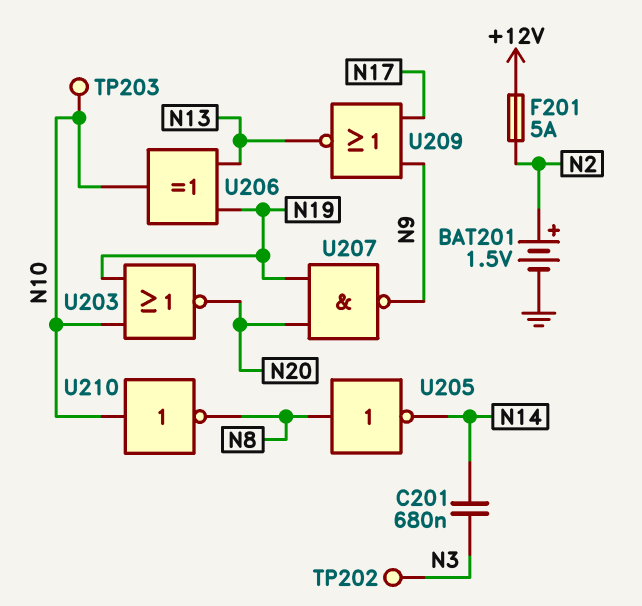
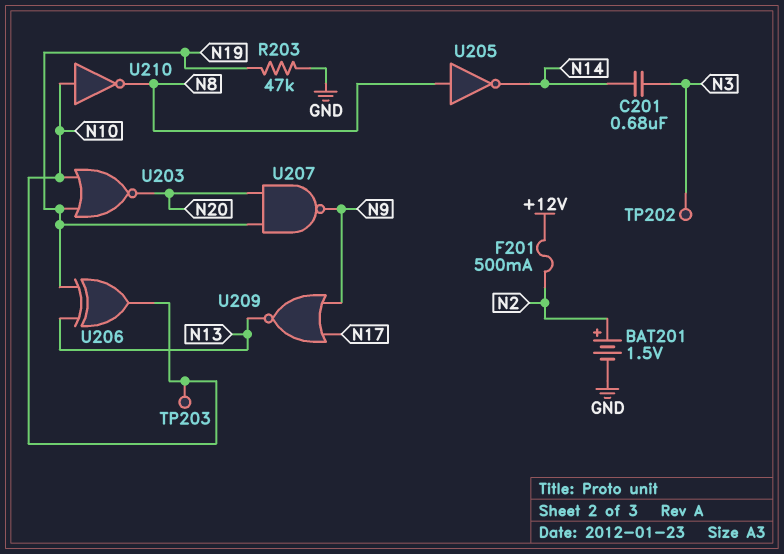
F201: 5A (+12V, N2) -> 500mA (+12V, N2)
R203: none -> 47k (GND, N19)

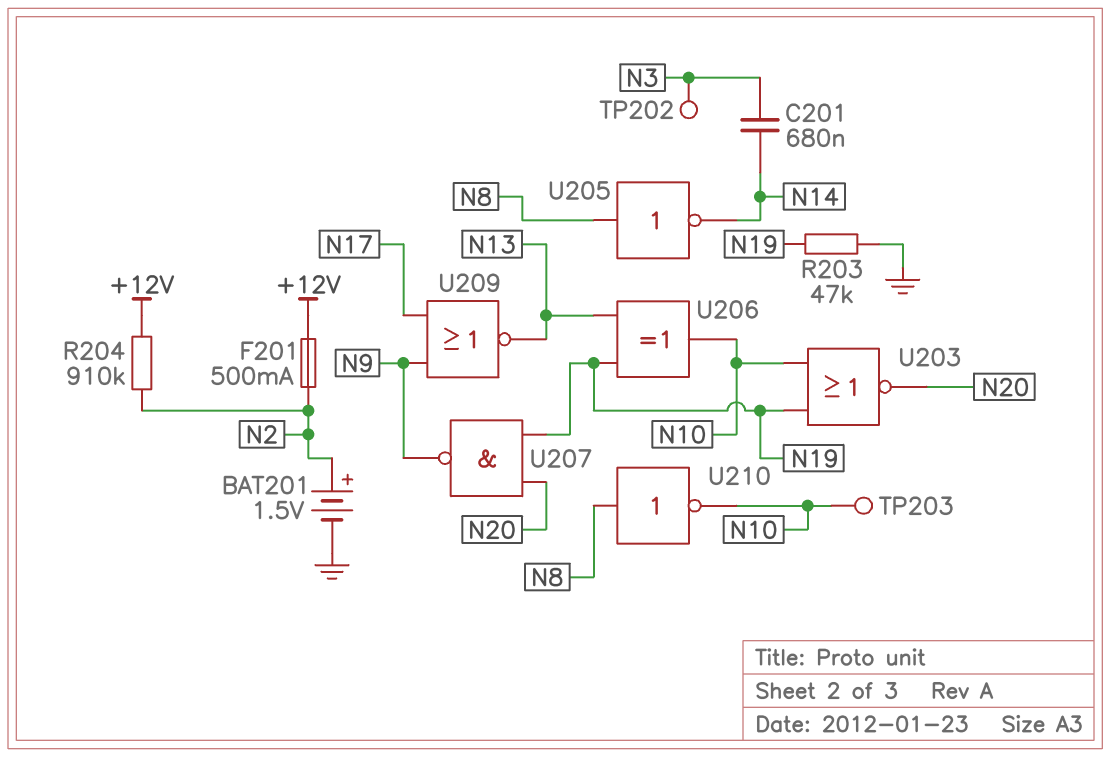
R204: none -> 910k (+12V, N2)
U210: NOT (in N10, out N8) -> NOT (in N8, out N10)

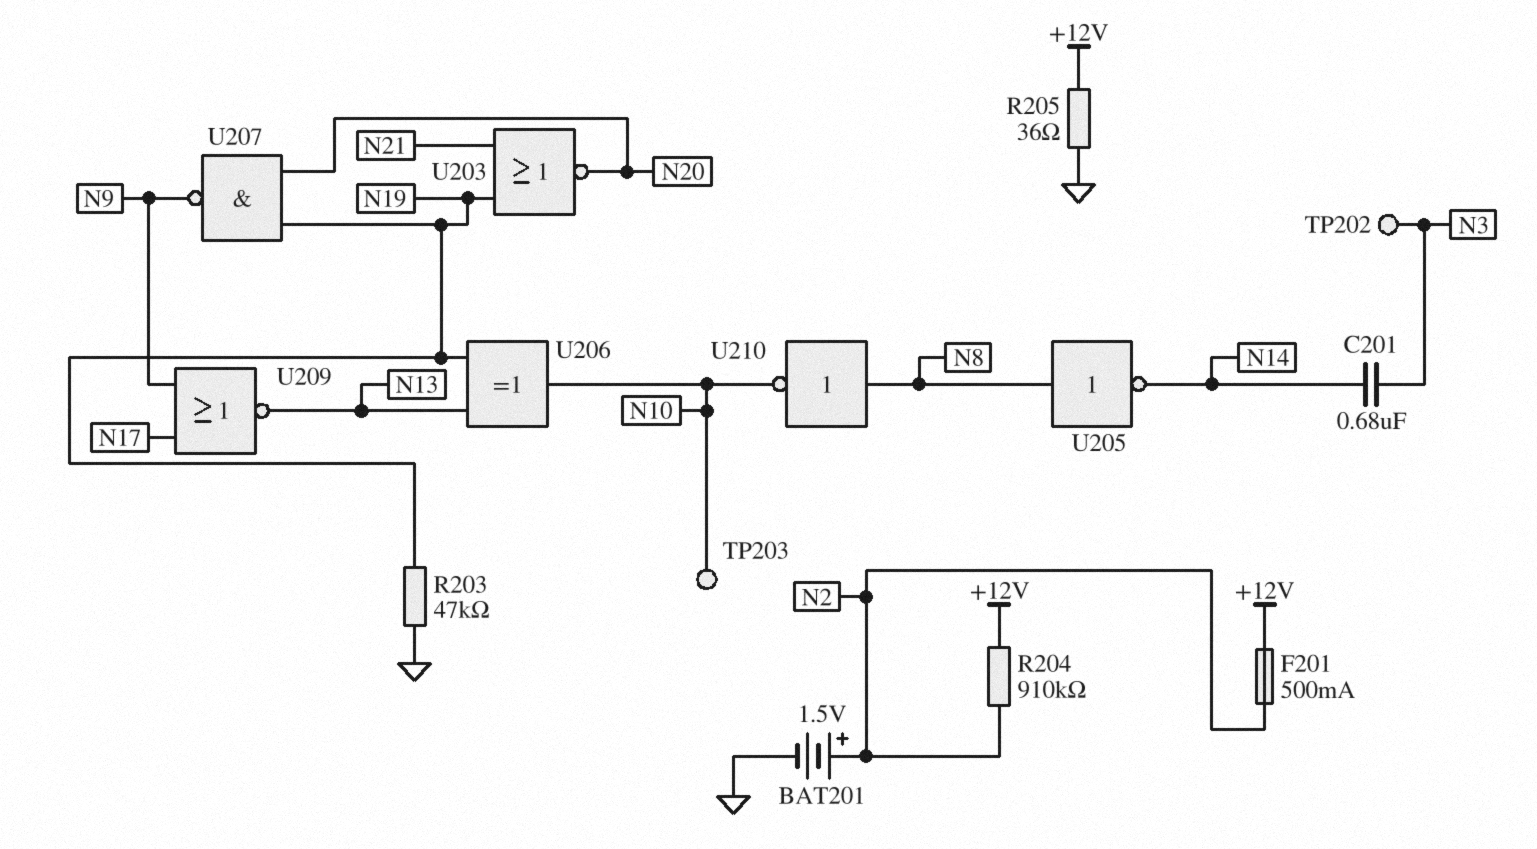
R205: none -> 36 (+12V, GND)
U203: NOR (in N10, in N19, out N20) -> NOR (in N19, in N21, out N20)

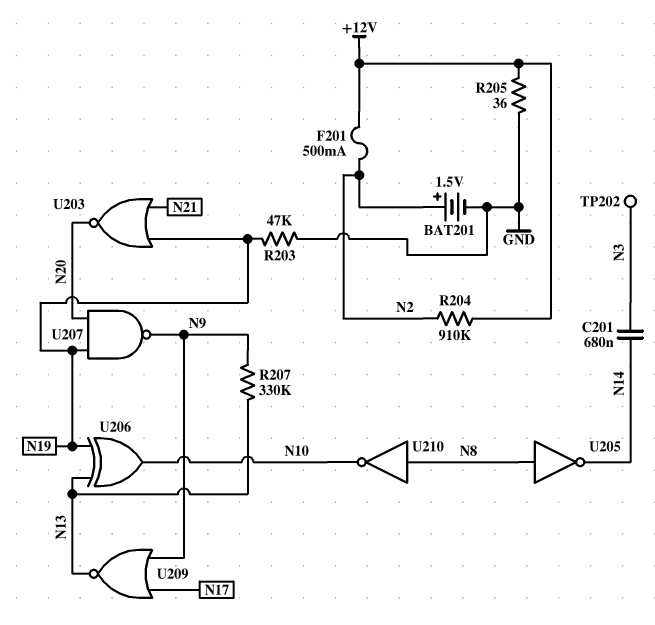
R207: none -> 330k (N9, N13)
TP203: test point (N10) -> none

